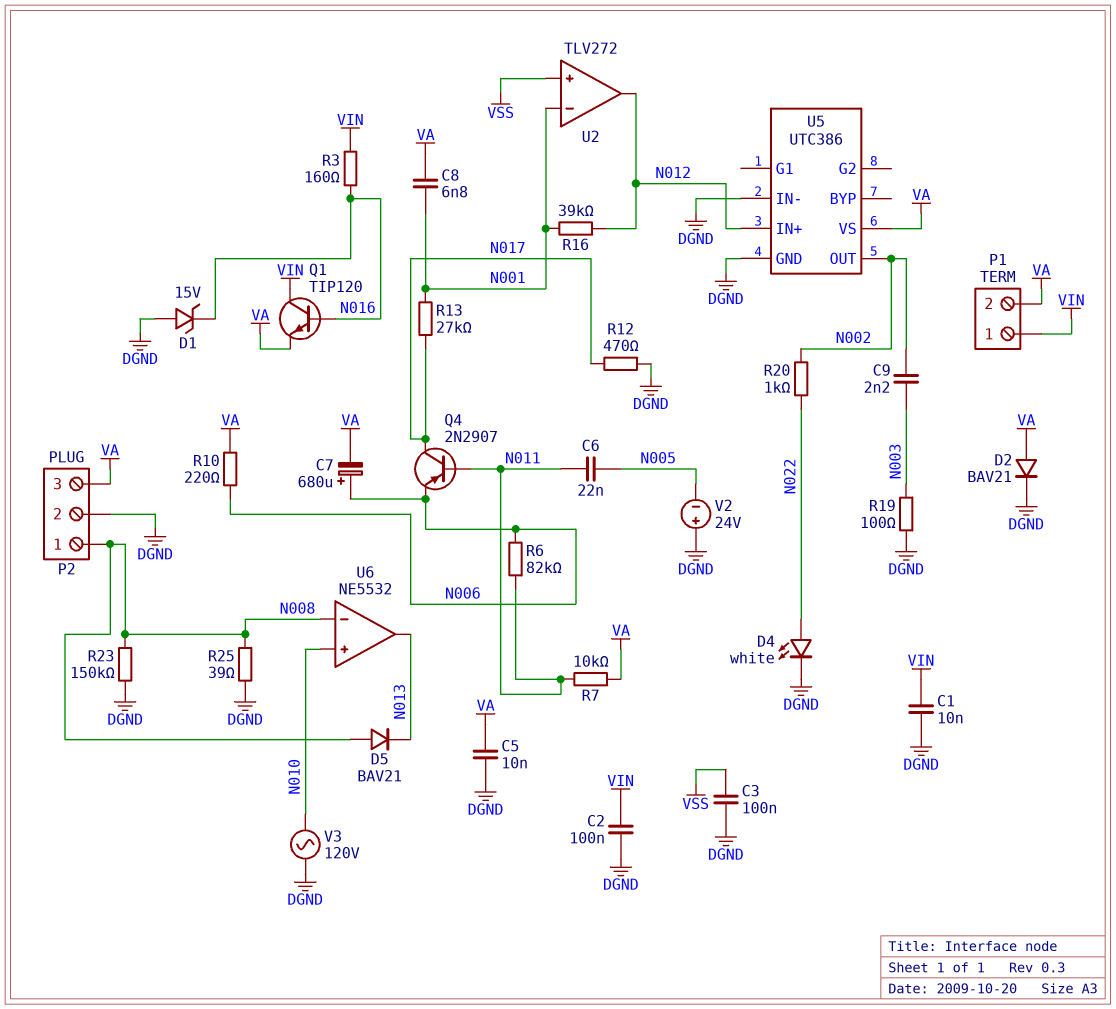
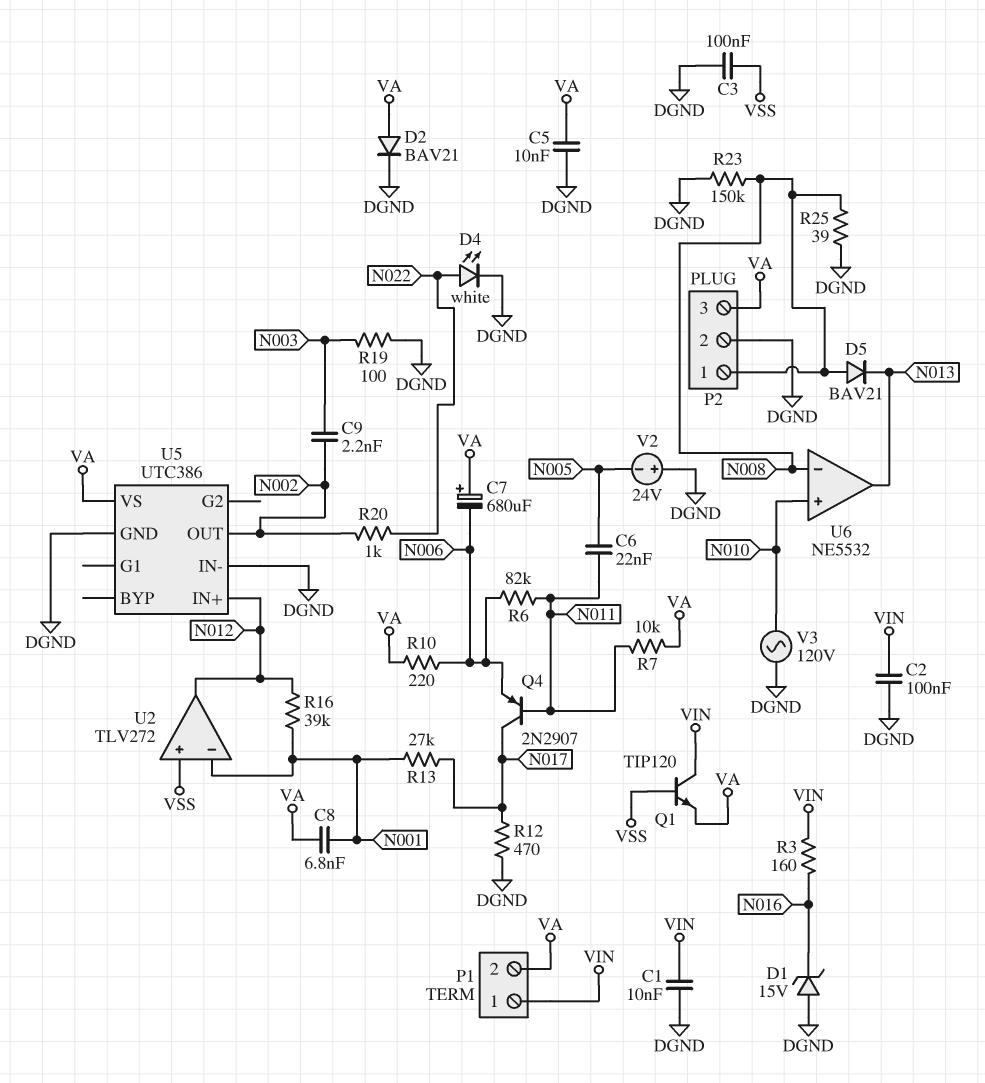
C7: 680uF (plus N006, minus VA) -> 680uF (plus VA, minus N006)
Q1: NPN TIP120 (B N016, C VIN, E VA) -> NPN TIP120 (B VSS, C VIN, E VA)

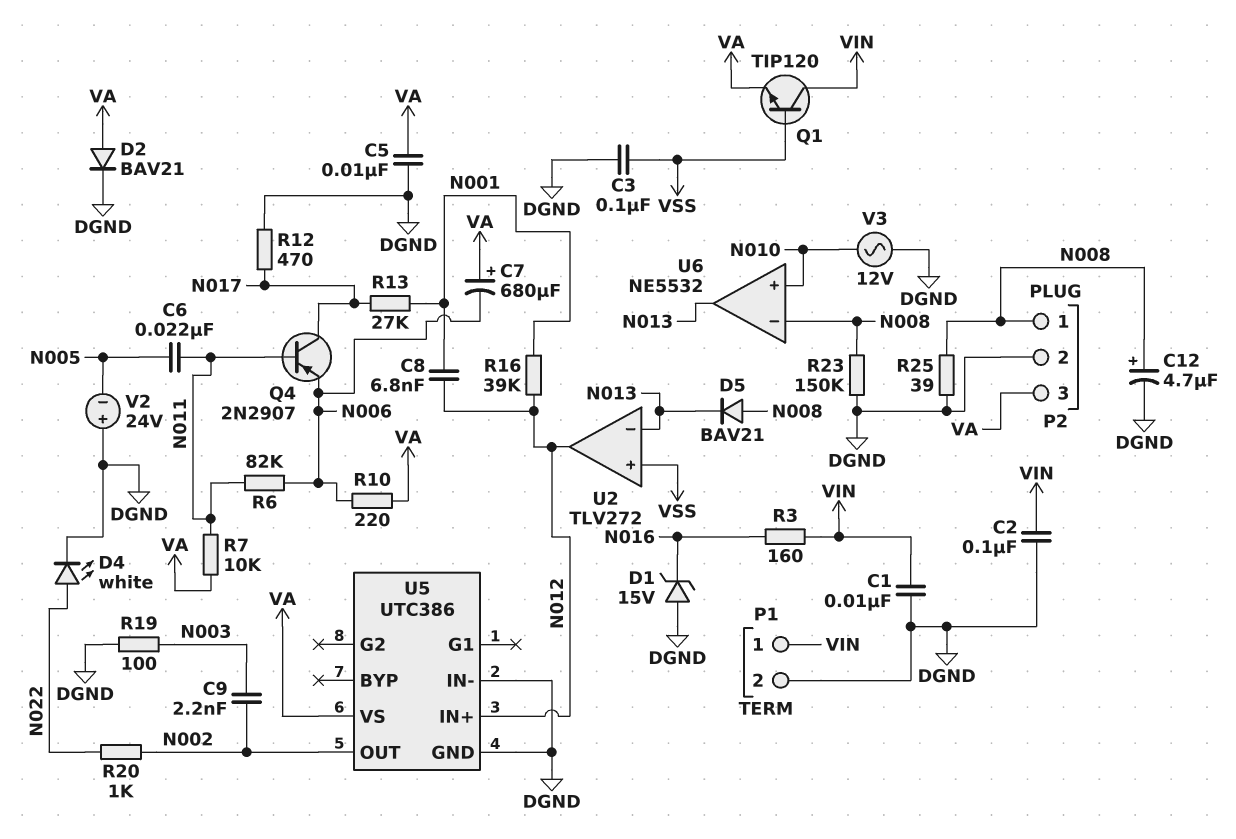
C8: 6.8nF (N001, VA) -> 6.8nF (N001, N012)
C12: none -> 4.7uF (plus N008, minus DGND)
P1 pin 2: VA -> DGND
U2 pin in-: N001 -> N013
V3: AC 120V (DGND, N010) -> AC 12V (DGND, N010)

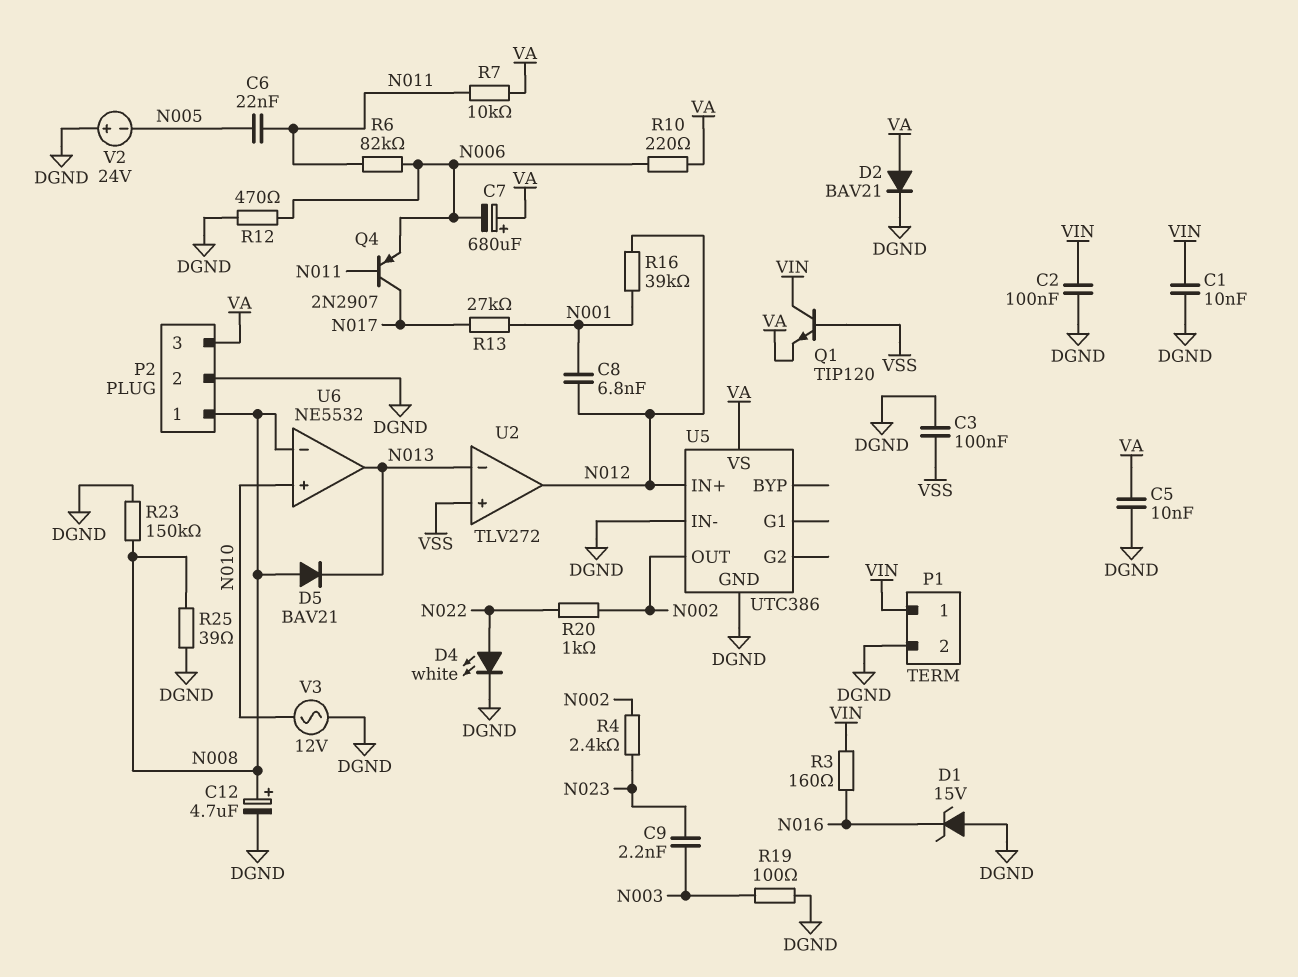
C9: 2.2nF (N002, N003) -> 2.2nF (N003, N023)
R4: none -> 2.4k (N002, N023)
R12: 470 (DGND, N017) -> 470 (DGND, N006)

